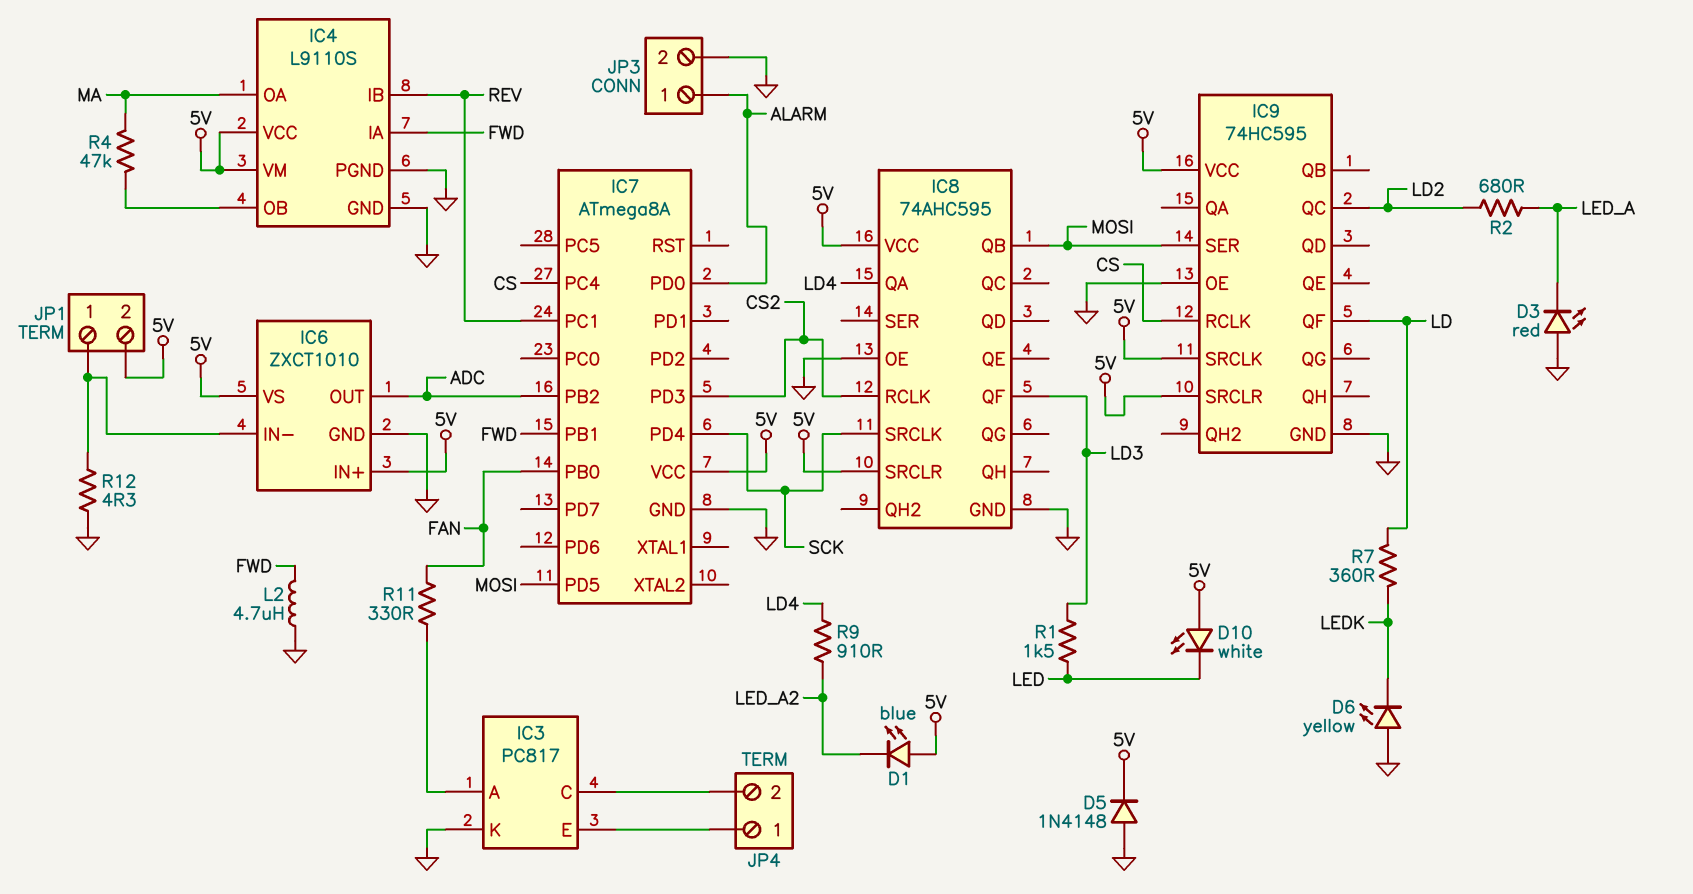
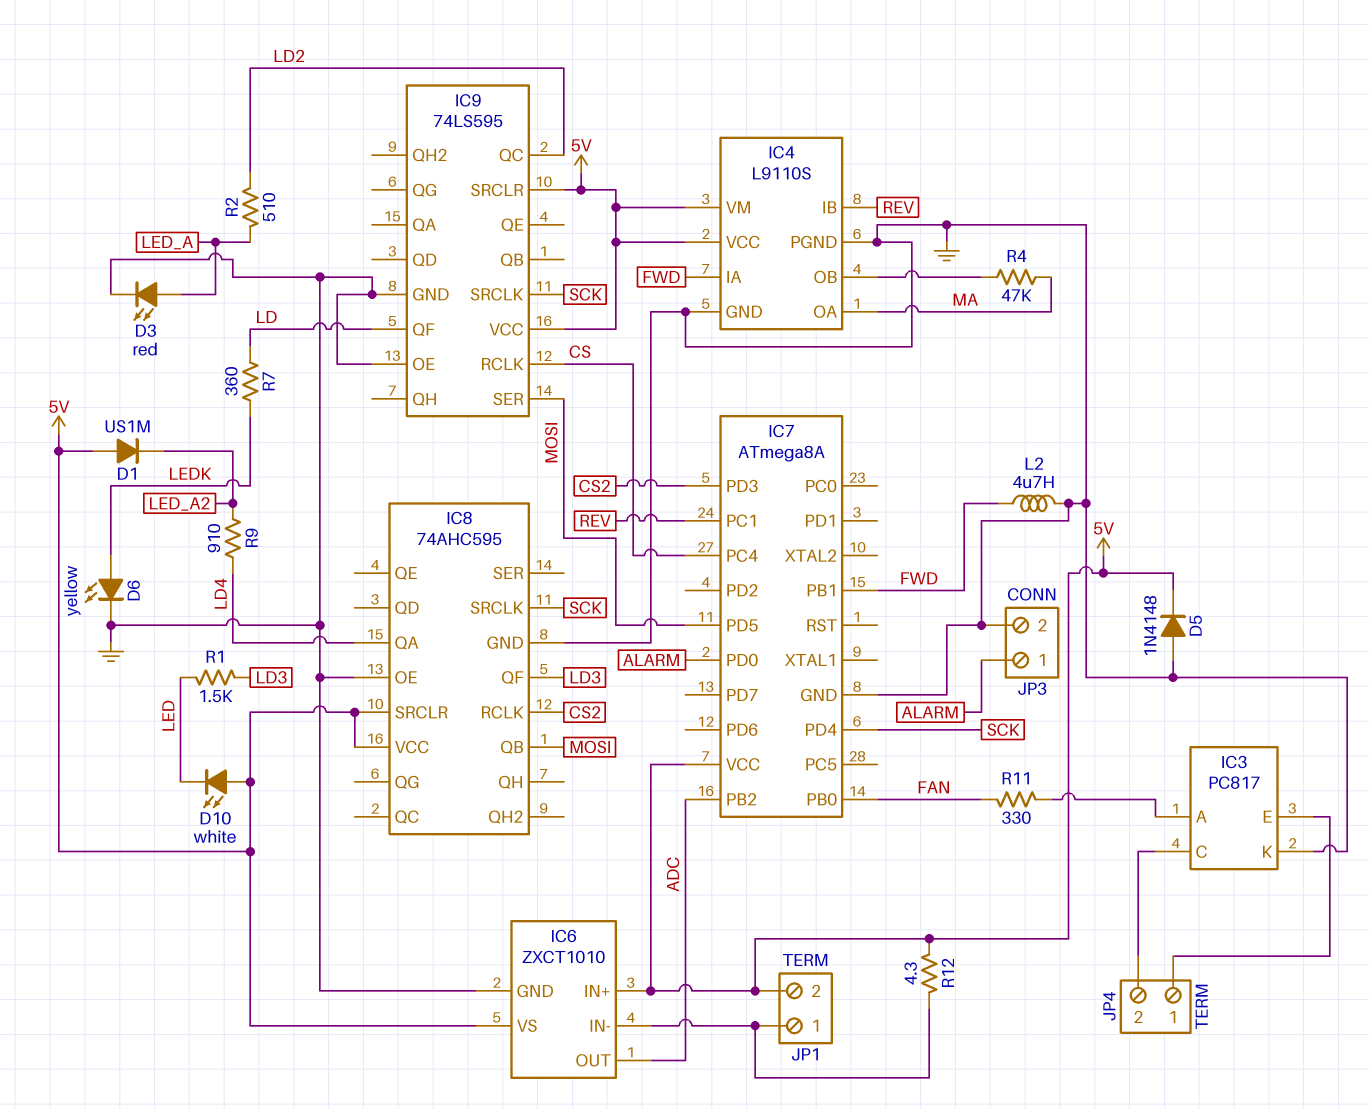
D1: LED blue (A 5V, K LED_A2) -> diode US1M (A 5V, K LED_A2)
D3: LED red (A GND, K LED_A) -> LED red (A LED_A, K GND)
D6: LED yellow (A GND, K LEDK) -> LED yellow (A LEDK, K GND)
IC9: 74HC595 -> 74LS595
IC9 pin SRCLK: 5V -> SCK
R2: 680 (LD2, LED_A) -> 510 (LD2, LED_A)
R12: 4.3 (GND, IC6/IN-) -> 4.3 (5V, IC6/IN-)

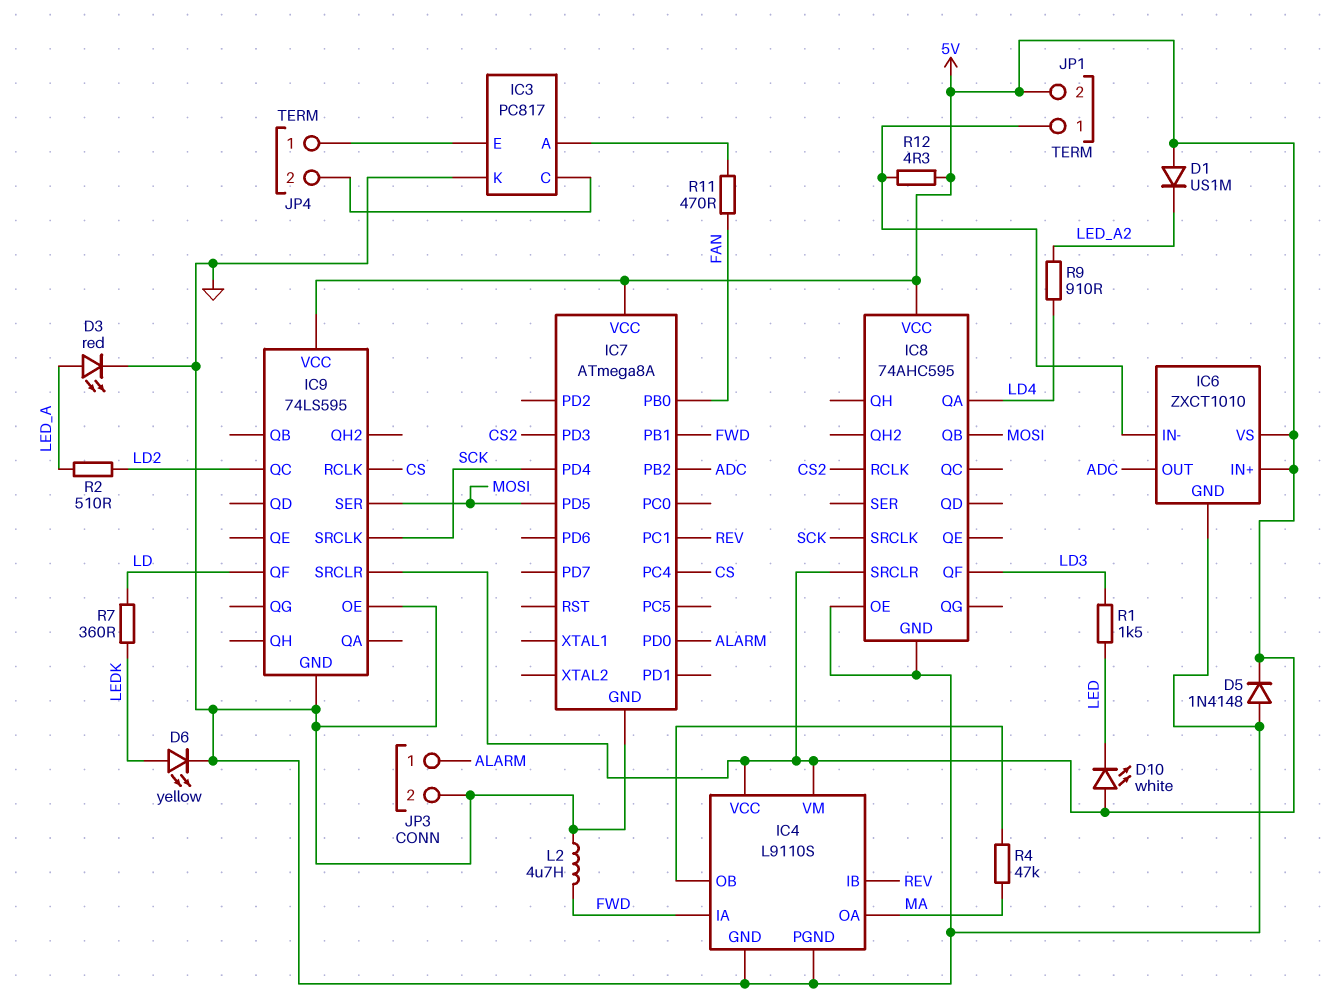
R11: 330 (FAN, IC3/A) -> 470 (FAN, IC3/A)

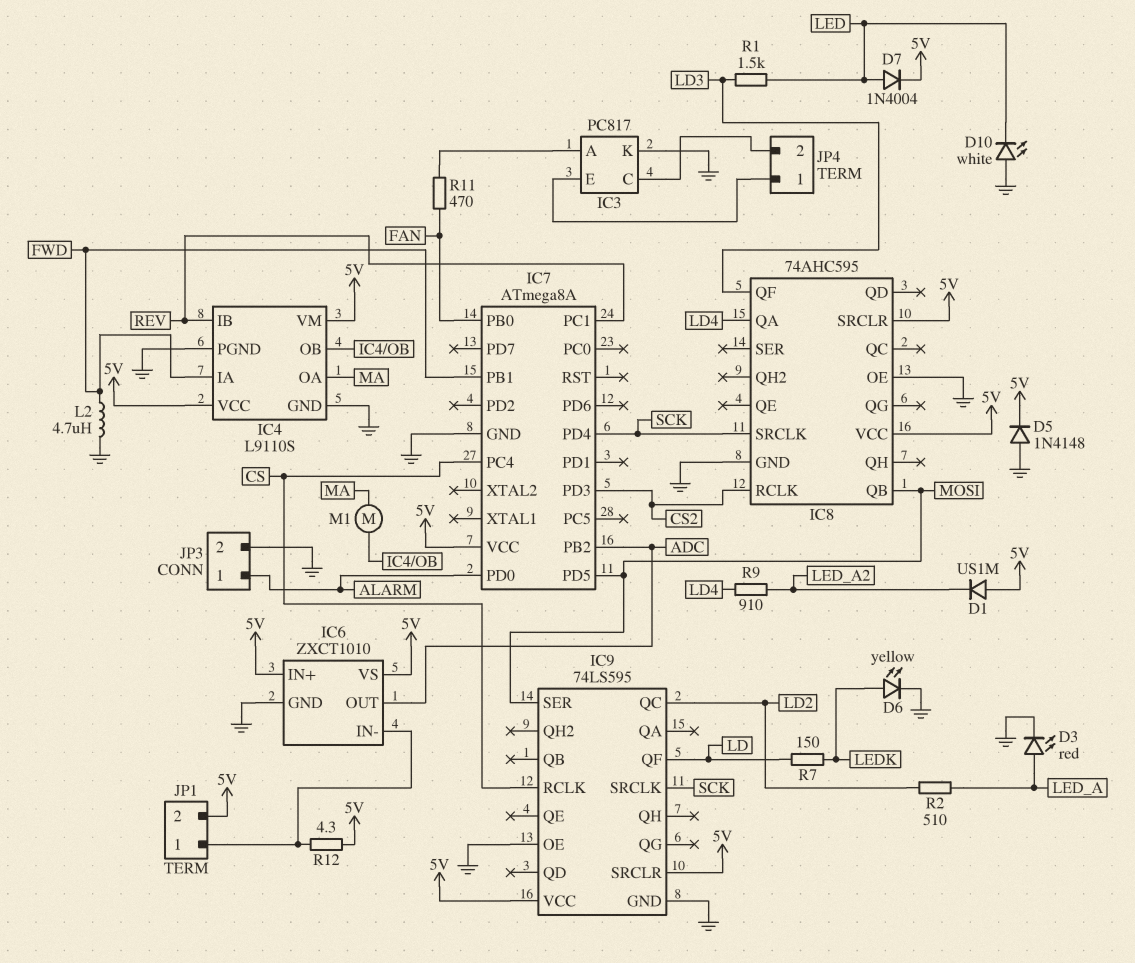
D7: none -> diode 1N4004 (A LED, K 5V)
D10: LED white (A 5V, K LED) -> LED white (A GND, K LED)
M1: none -> motor (IC4/OB, MA)
R4: 47k (IC4/OB, MA) -> none
R7: 360 (LD, LEDK) -> 150 (LD, LEDK)

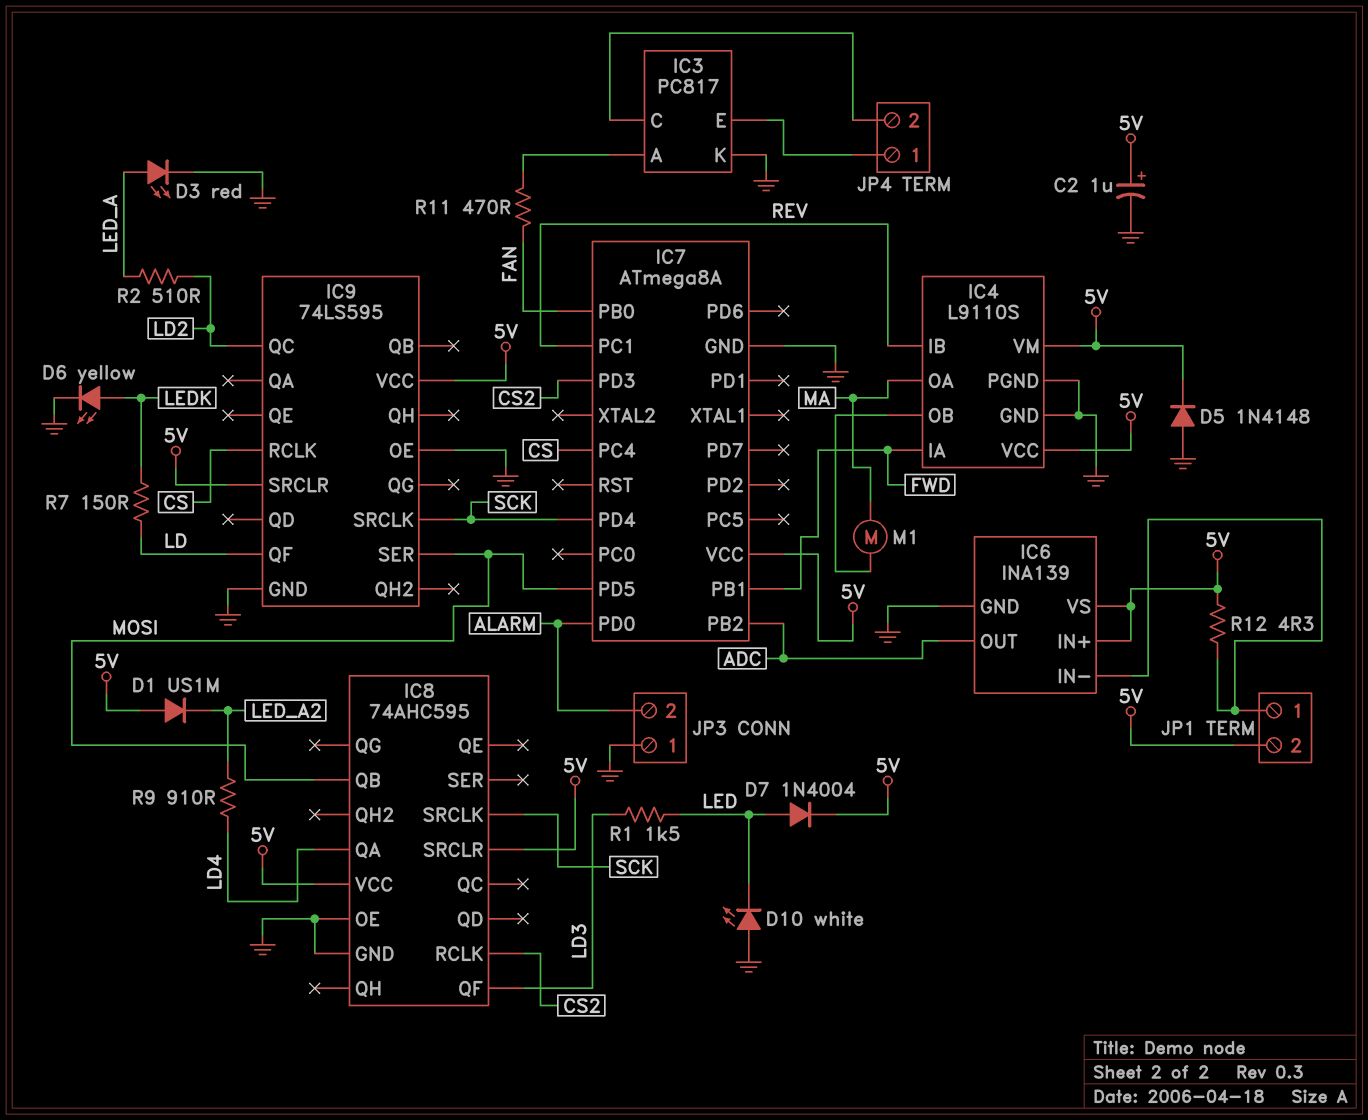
C2: none -> 1uF (plus 5V, minus GND)
IC6: ZXCT1010 -> INA139
JP3 pin 1: ALARM -> GND
JP3 pin 2: GND -> ALARM
L2: 4.7uH (FWD, GND) -> none

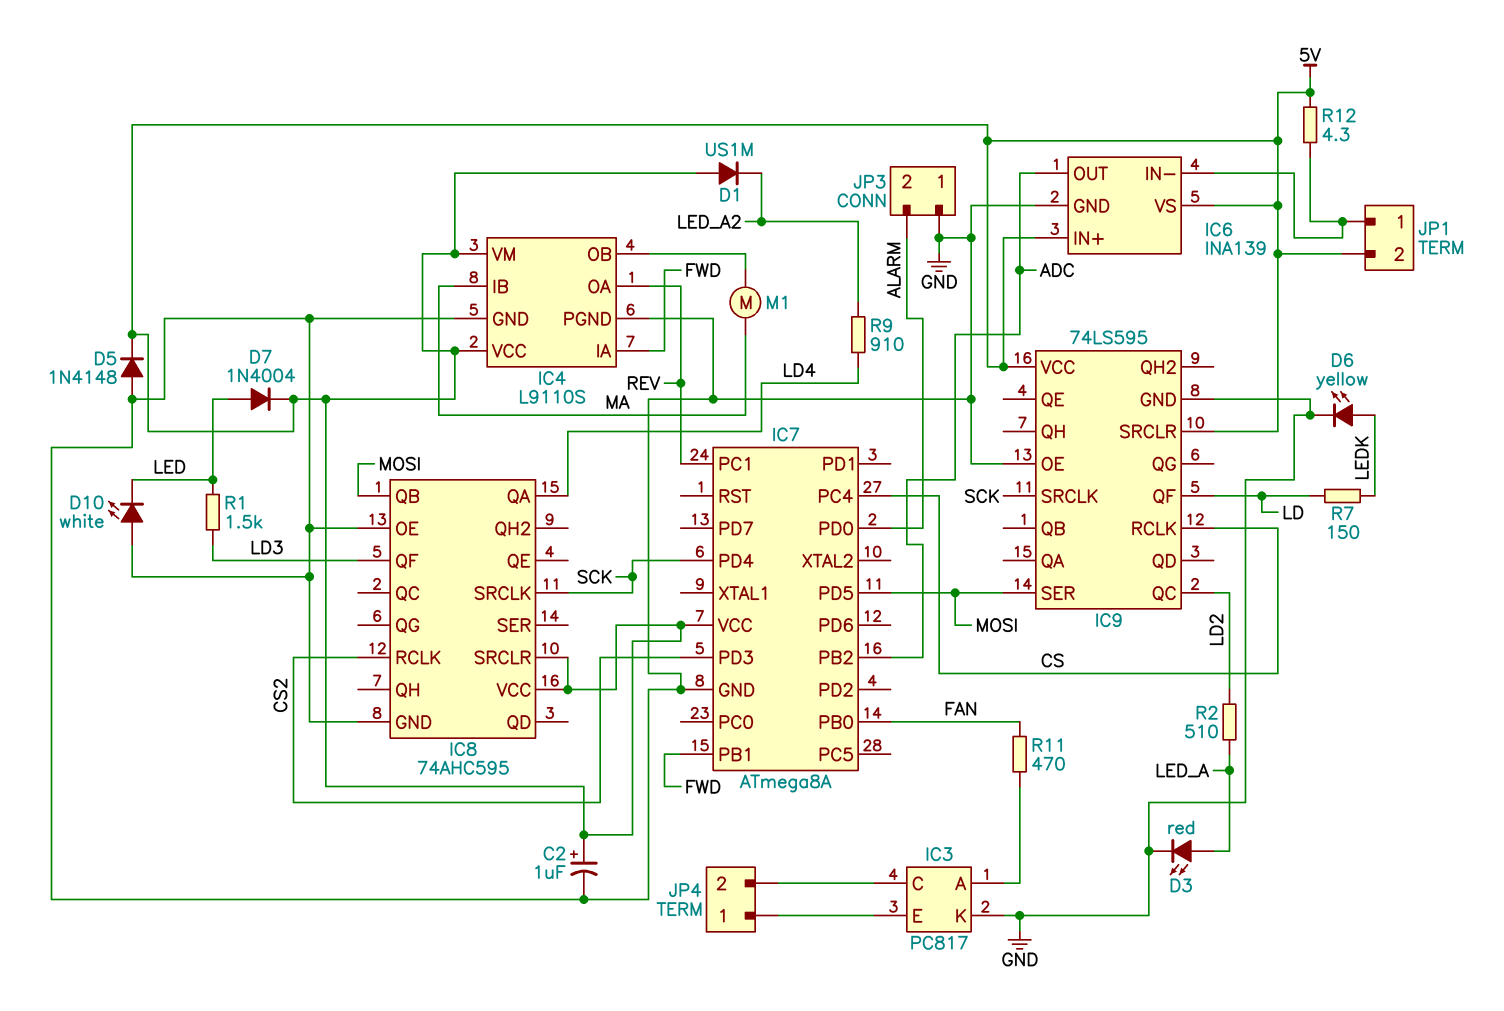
IC4 pin IB: REV -> MA
IC4 pin OA: MA -> REV

